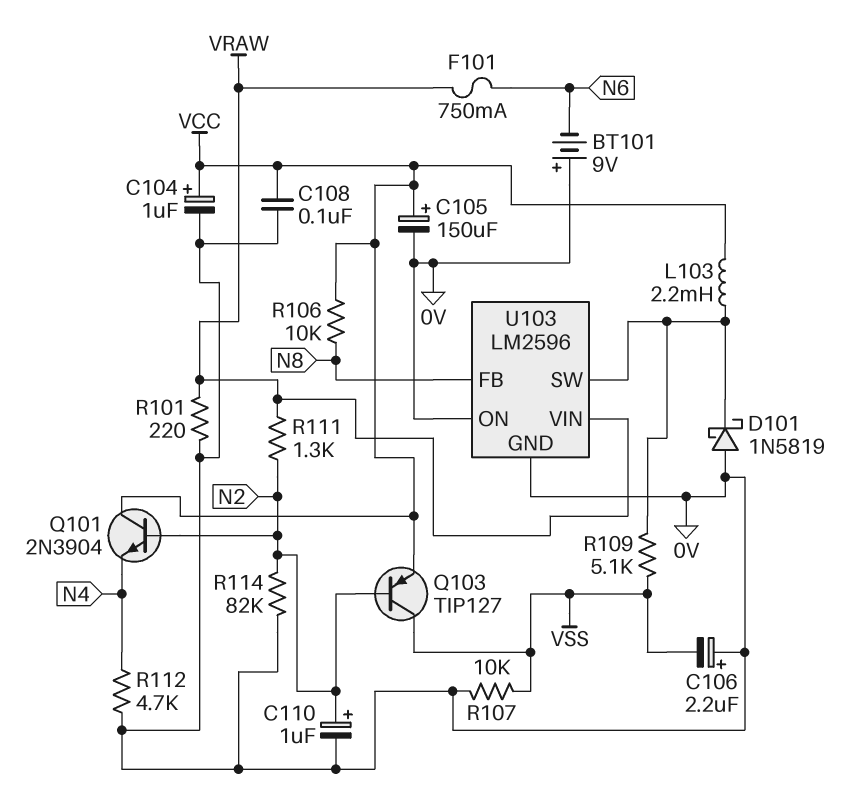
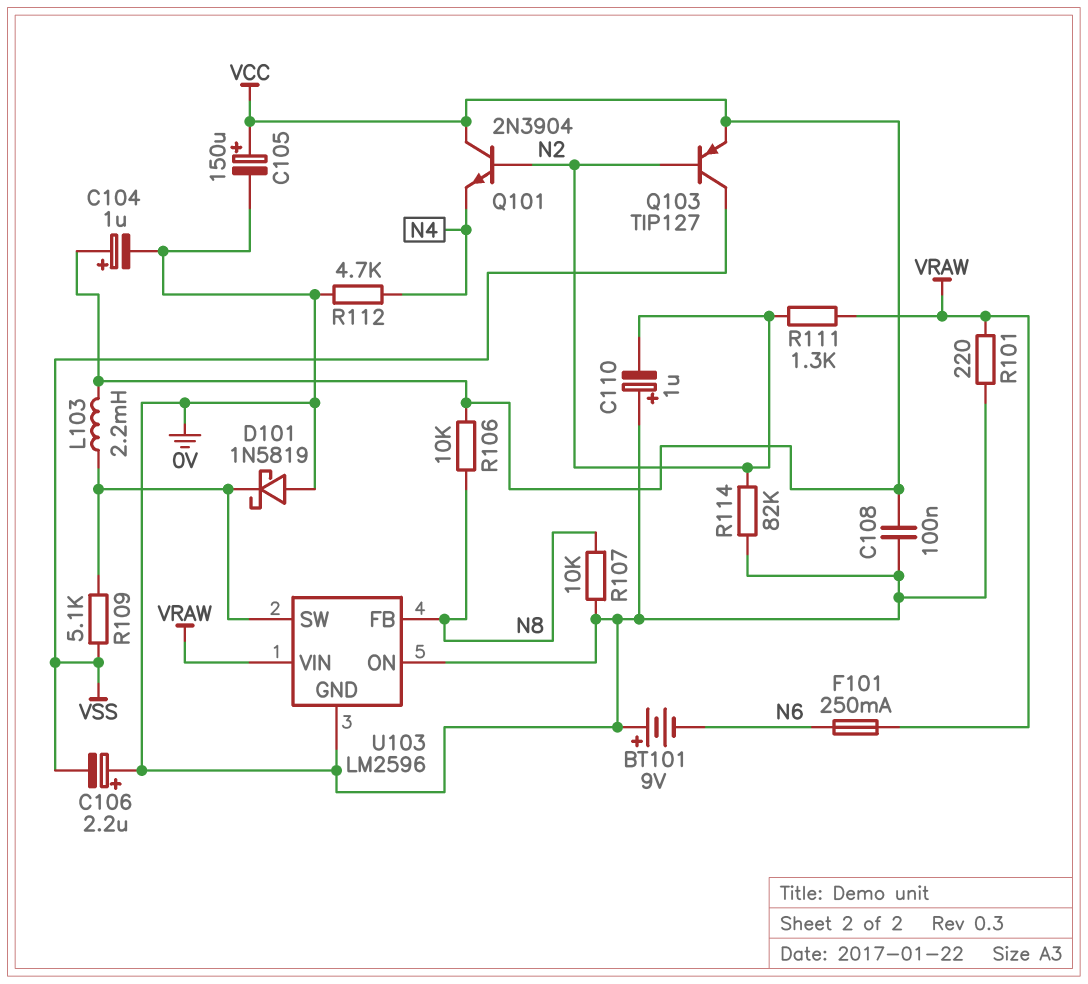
C110: 1uF (plus N2, minus 0V) -> 1uF (plus 0V, minus N2)
F101: 750mA (N6, VRAW) -> 250mA (N6, VRAW)
R107: 10k (0V, VSS) -> 10k (0V, N8)

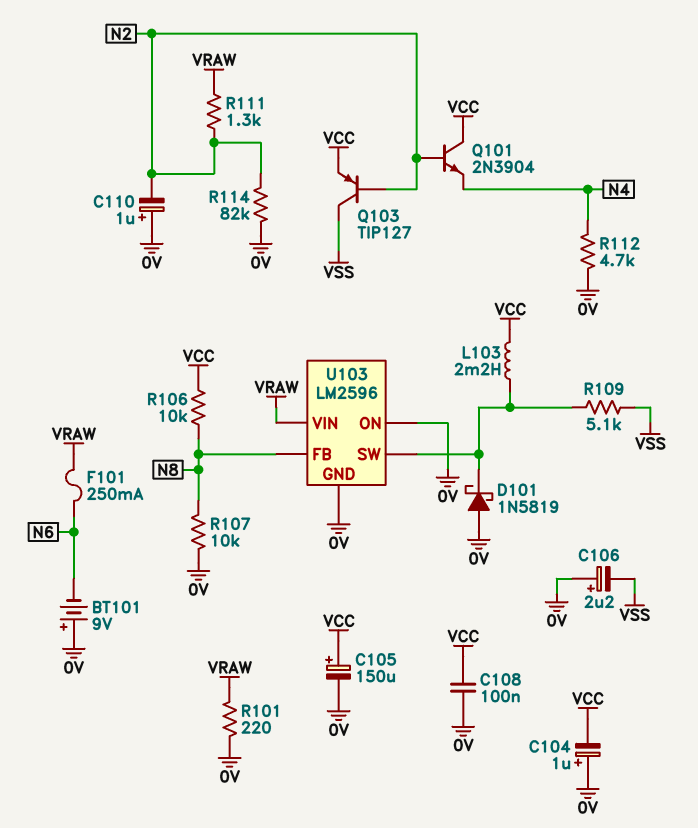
C104: 1uF (plus VCC, minus 0V) -> 1uF (plus 0V, minus VCC)

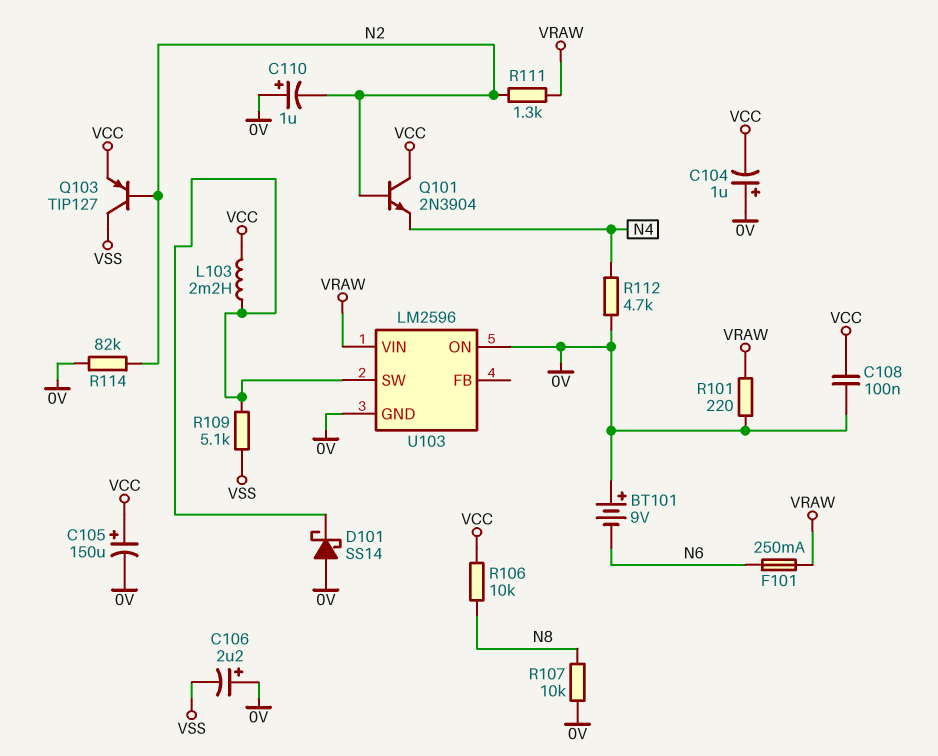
D101: schottky 1N5819 (A 0V, K U103/SW) -> schottky SS14 (A 0V, K U103/SW)
U103 pin FB: N8 -> none

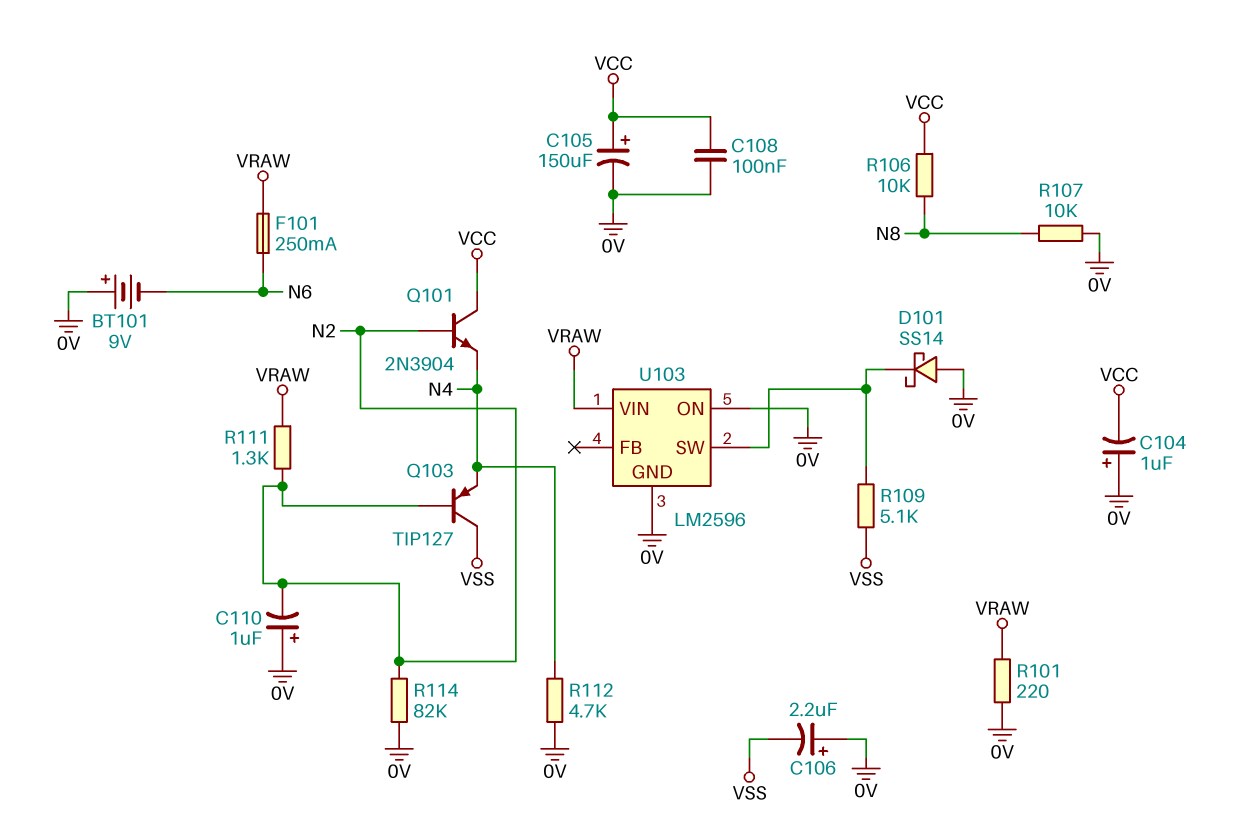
L103: 2.2mH (U103/SW, VCC) -> none
Q103: PNP TIP127 (B N2, C VSS, E VCC) -> PNP TIP127 (B N2, C VSS, E N4)

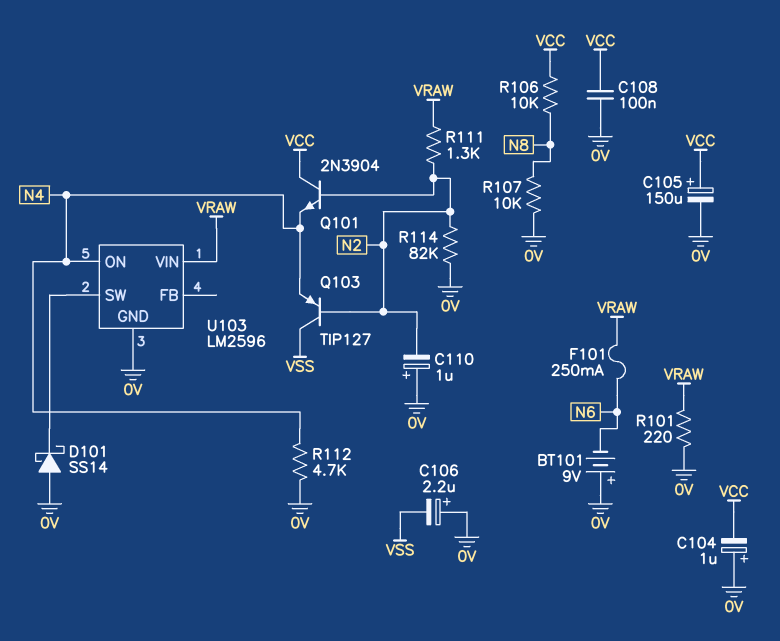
R109: 5.1k (U103/SW, VSS) -> none
U103 pin ON: 0V -> N4

